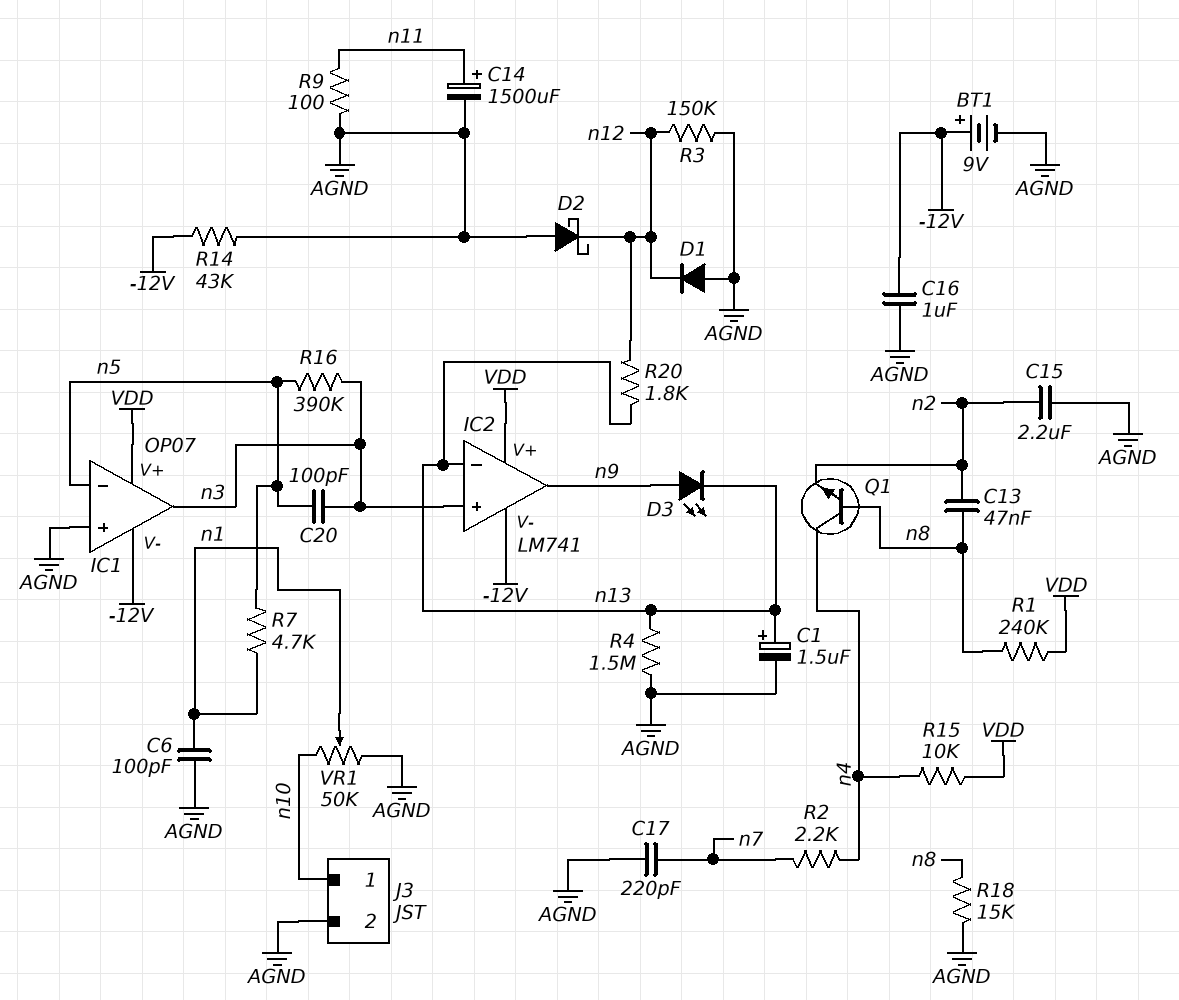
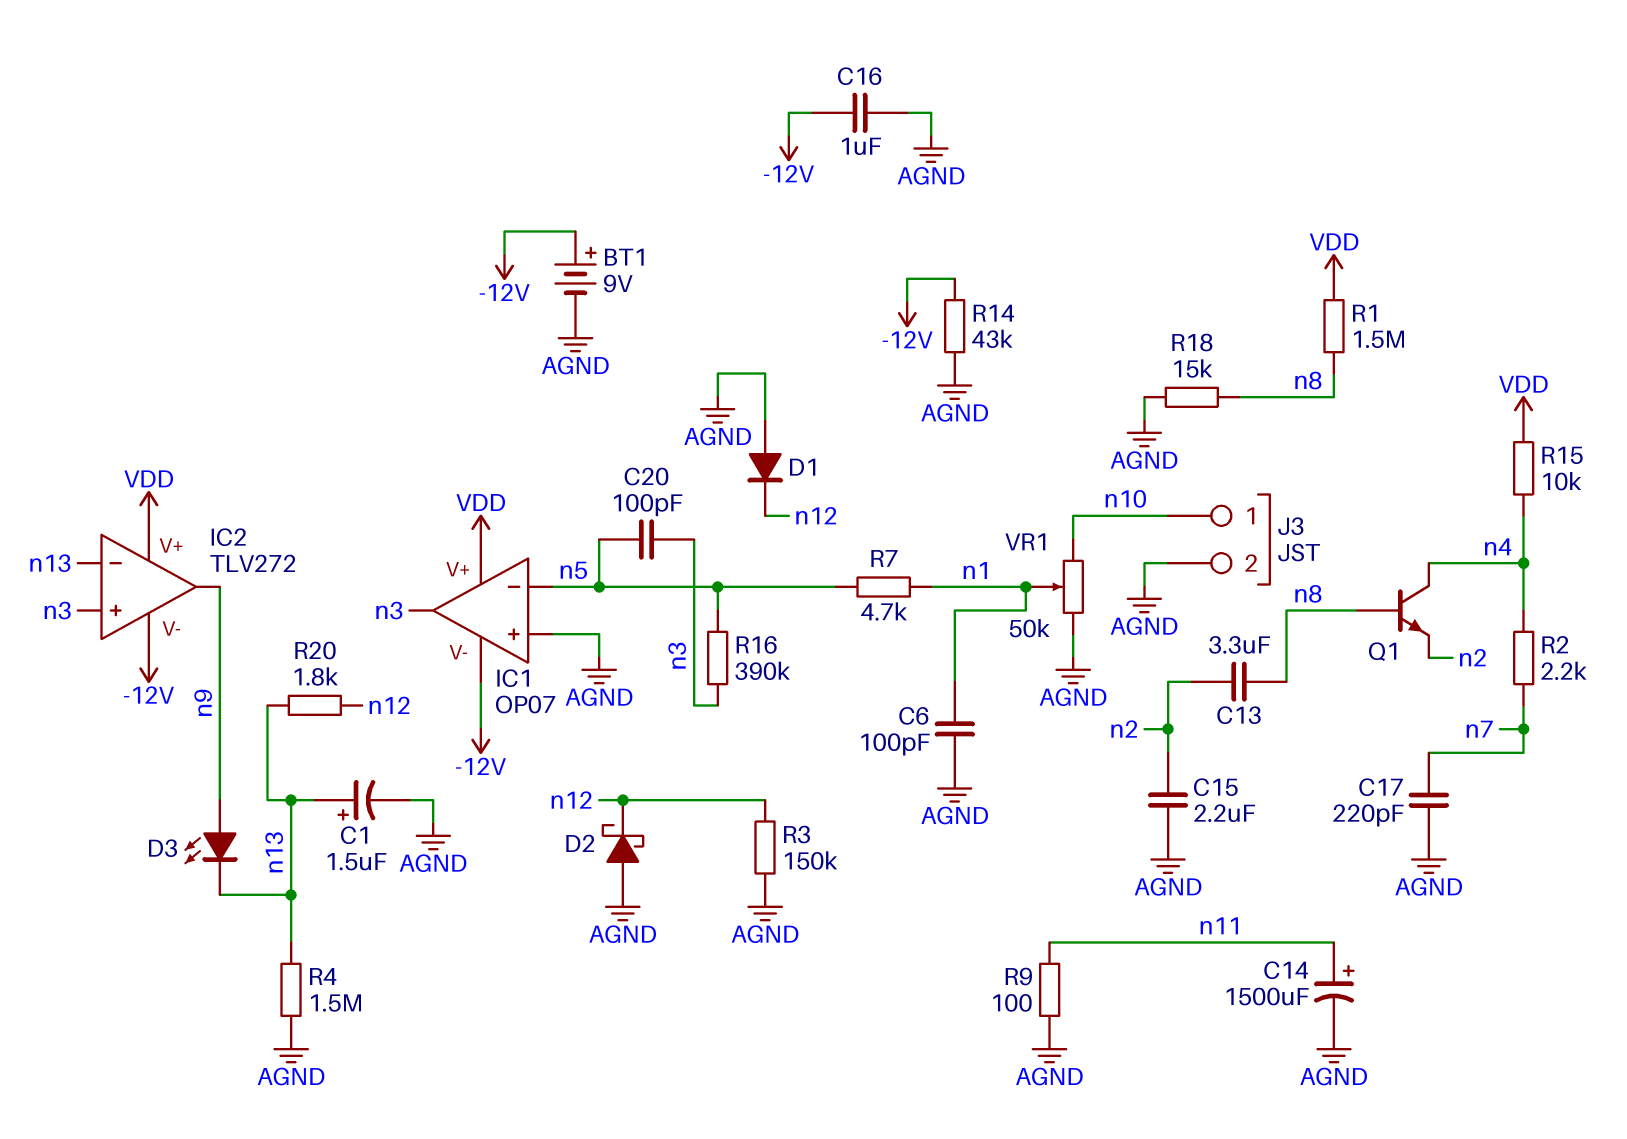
C13: 47nF (n2, n8) -> 3.3uF (n2, n8)
IC2: LM741 -> TLV272
R1: 240k (VDD, n8) -> 1.5M (VDD, n8)

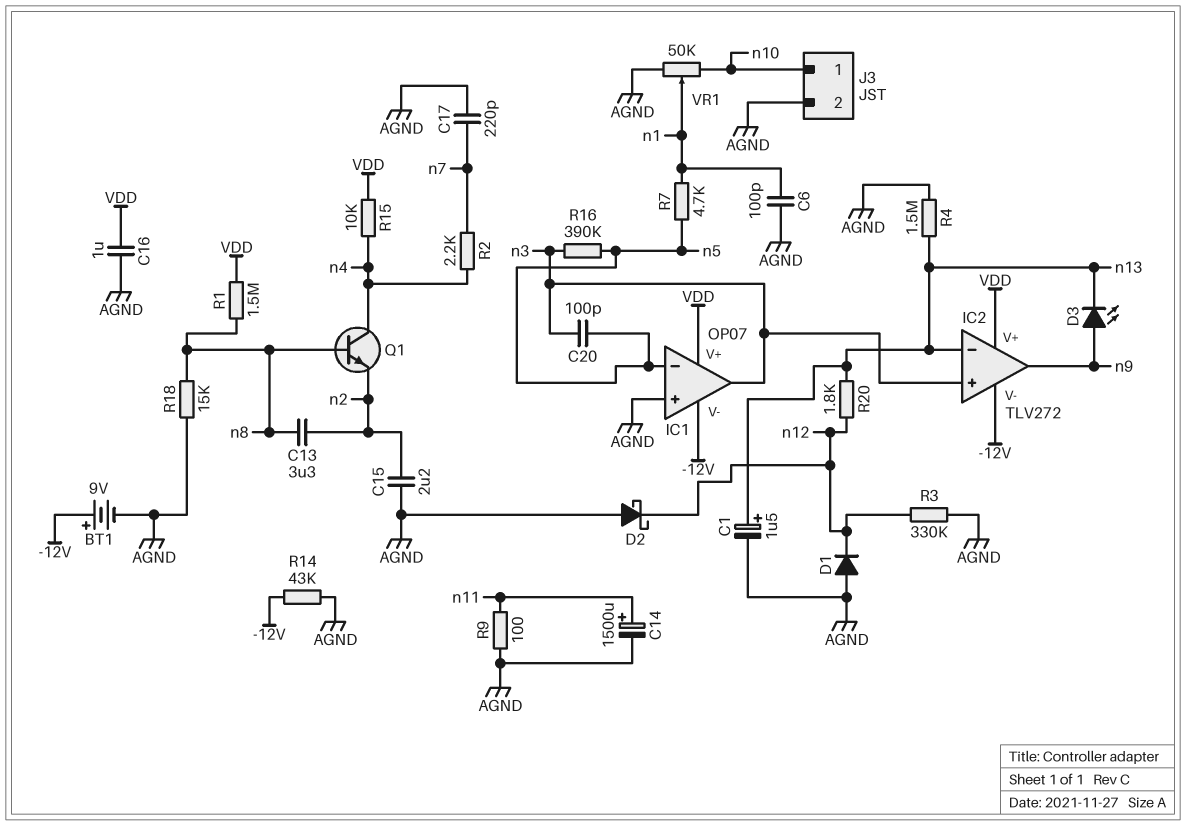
C16: 1uF (-12V, AGND) -> 1uF (AGND, VDD)
R3: 150k (AGND, n12) -> 330k (AGND, n12)

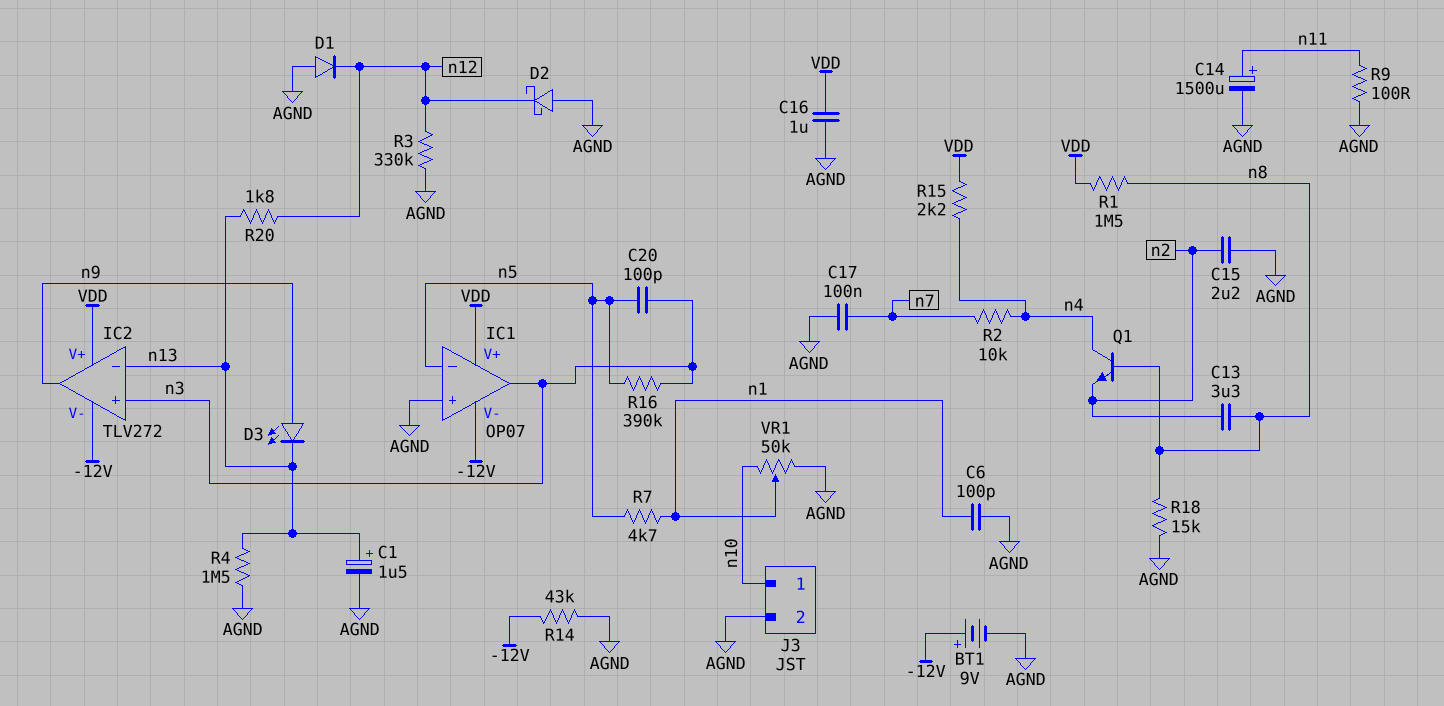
C17: 220pF (AGND, n7) -> 100nF (AGND, n7)
R2: 2.2k (n4, n7) -> 10k (n4, n7)
R15: 10k (VDD, n4) -> 2.2k (VDD, n4)

